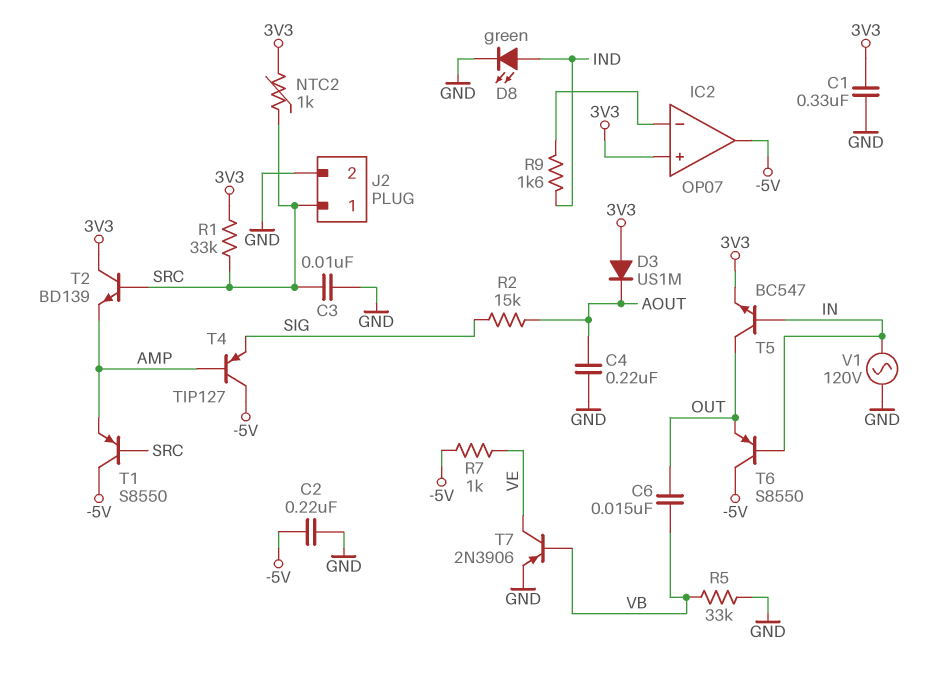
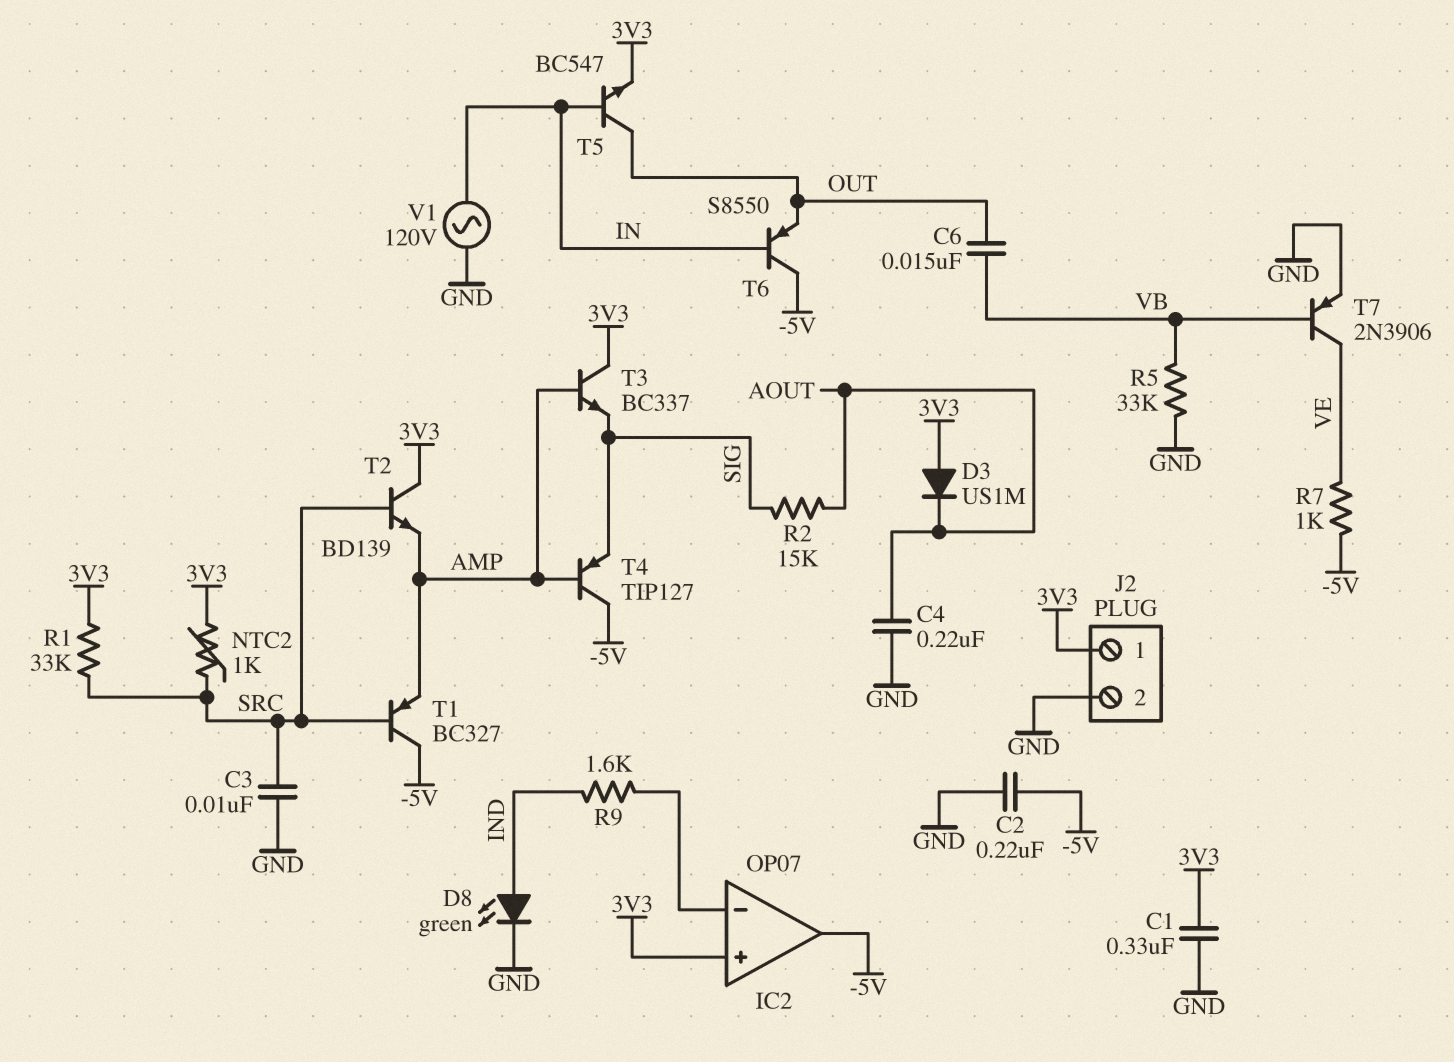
J2 pin 1: SRC -> 3V3
T1: PNP S8550 (B SRC, C -5V, E AMP) -> PNP BC327 (B SRC, C -5V, E AMP)
T3: none -> NPN BC337 (B AMP, C 3V3, E SIG)

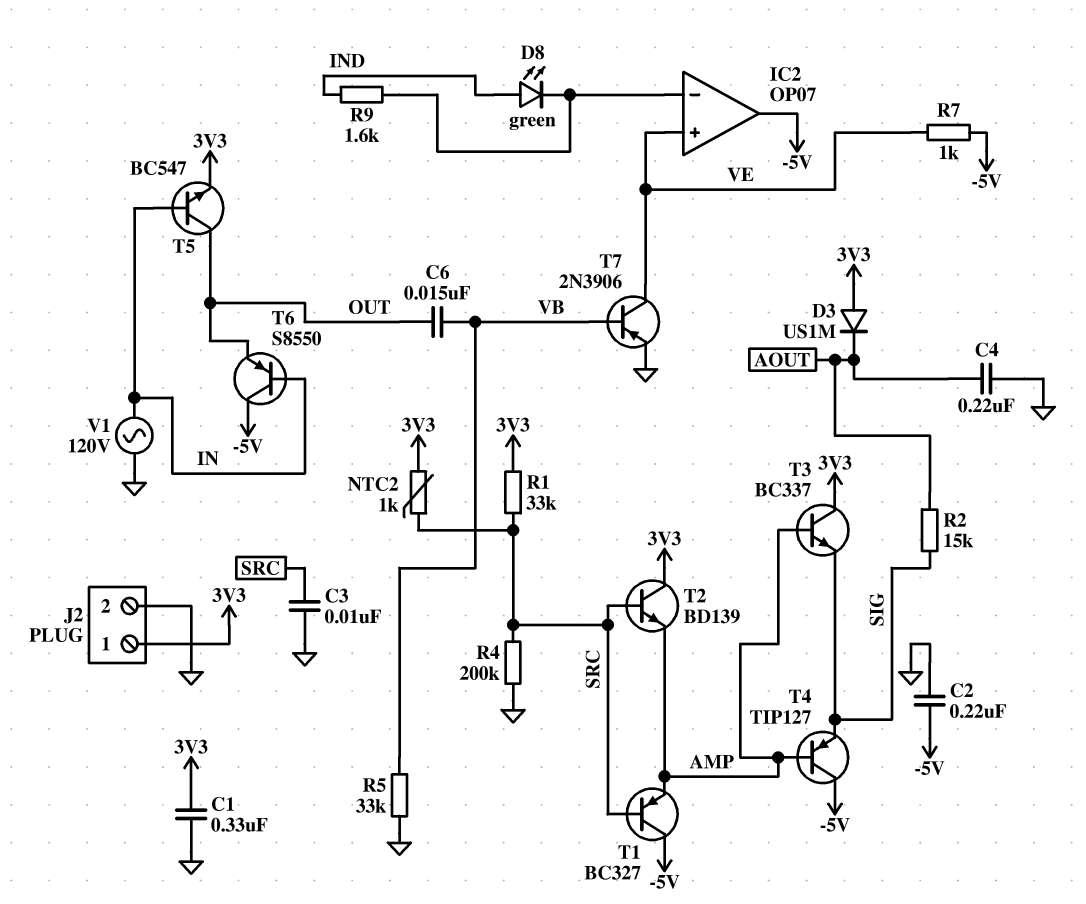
D8: LED green (A IND, K GND) -> LED green (A IND, K IC2/in-)
IC2 pin in+: 3V3 -> VE
R4: none -> 200k (GND, SRC)

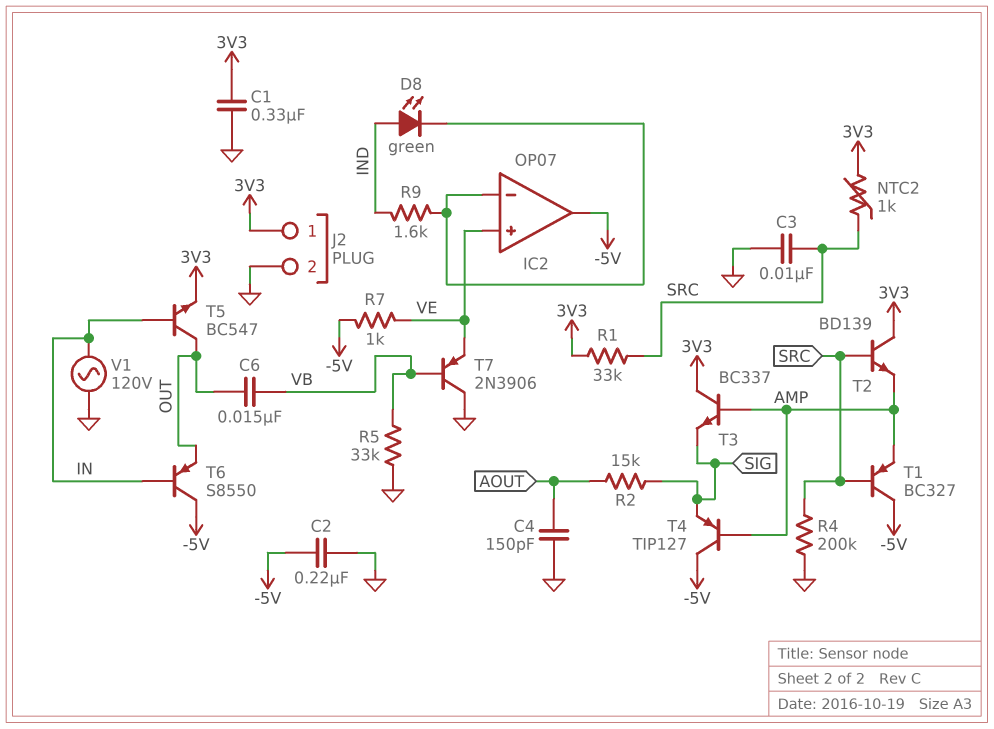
C4: 220nF (AOUT, GND) -> 150pF (AOUT, GND)
D3: diode US1M (A 3V3, K AOUT) -> none
T7: PNP 2N3906 (B VB, C VE, E GND) -> PNP 2N3906 (B VB, C GND, E VE)

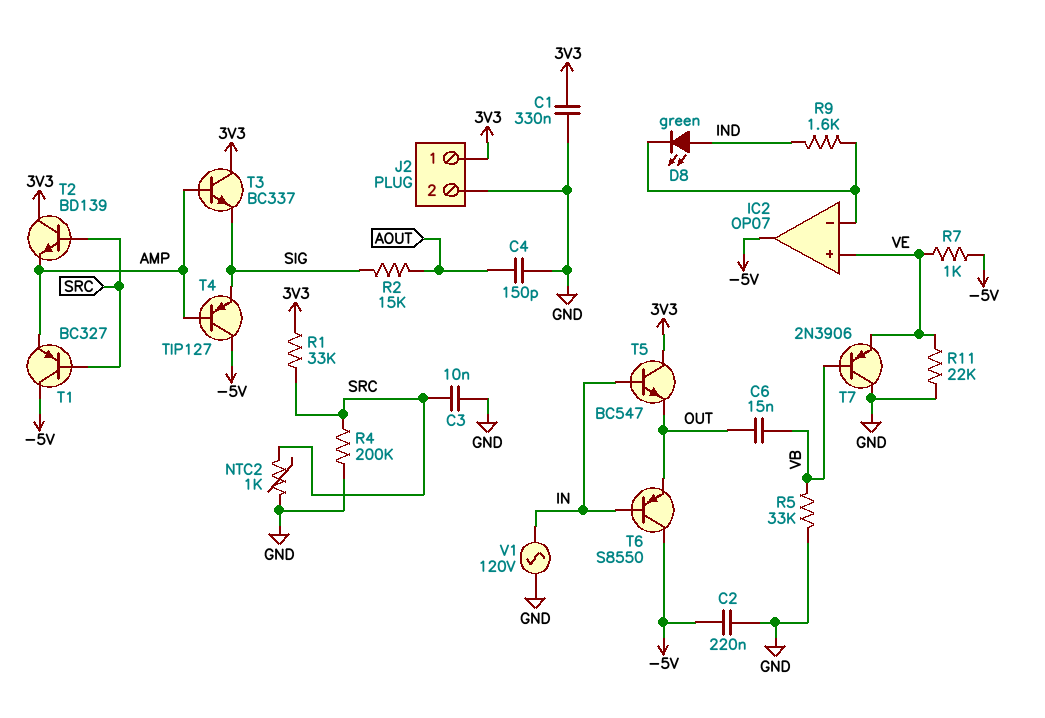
NTC2: 1k (3V3, SRC) -> 1k (GND, SRC)
R11: none -> 22k (GND, VE)
T5: NPN BC547 (B IN, C OUT, E 3V3) -> NPN BC547 (B IN, C 3V3, E OUT)

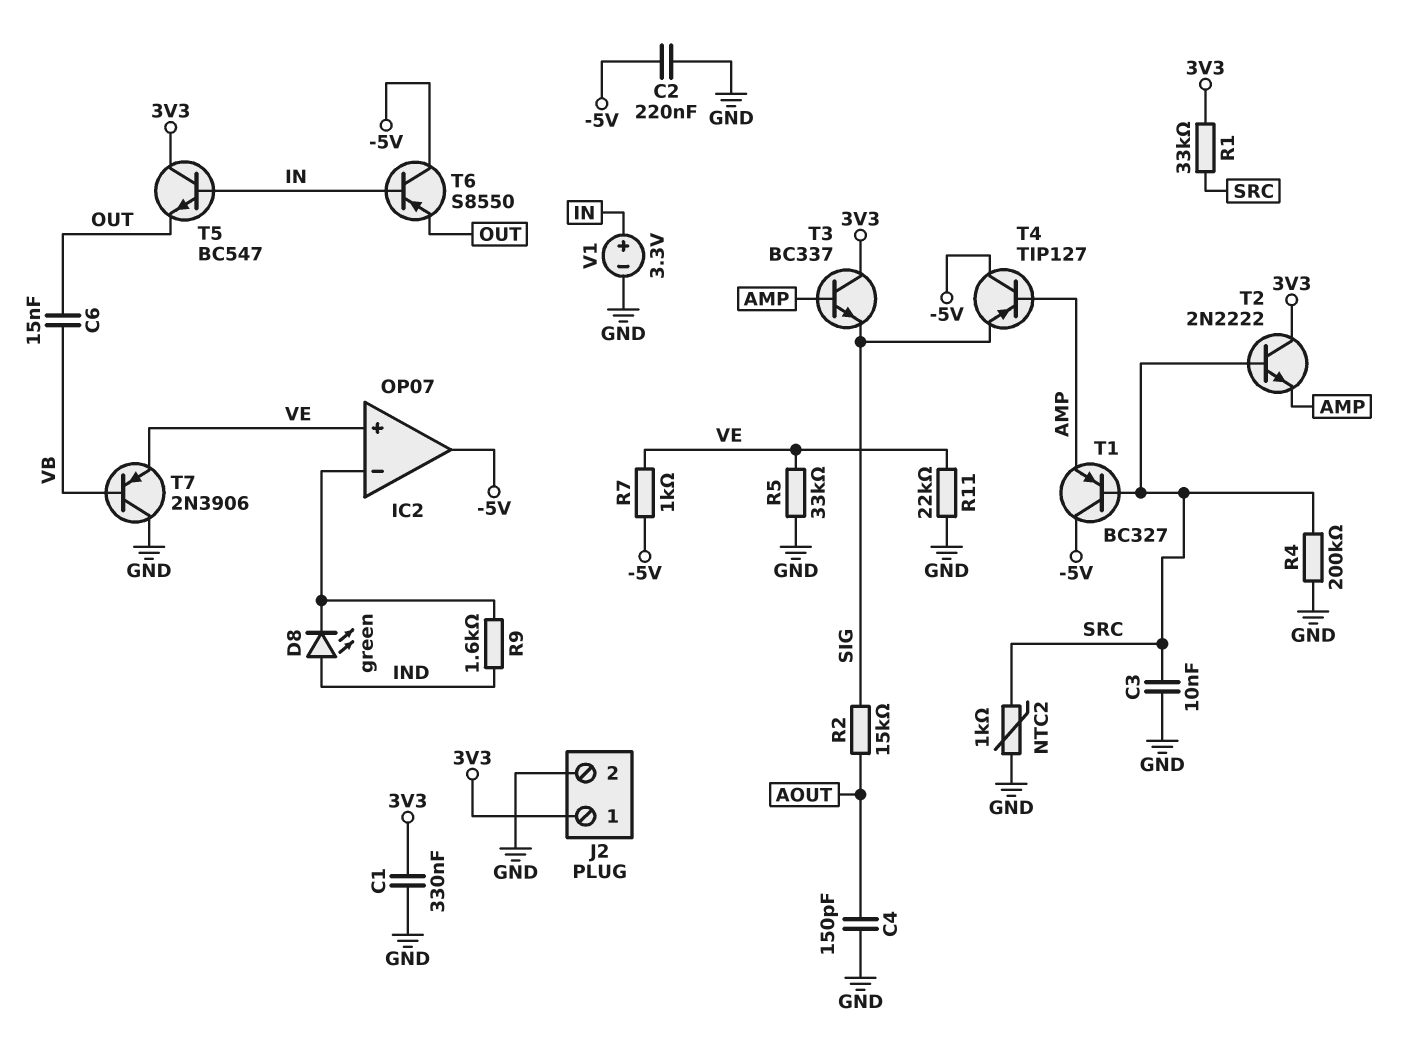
R5: 33k (GND, VB) -> 33k (GND, VE)
T2: NPN BD139 (B SRC, C 3V3, E AMP) -> NPN 2N2222 (B SRC, C 3V3, E AMP)
V1: AC 120V (GND, IN) -> 3.3V (plus IN, minus GND)

